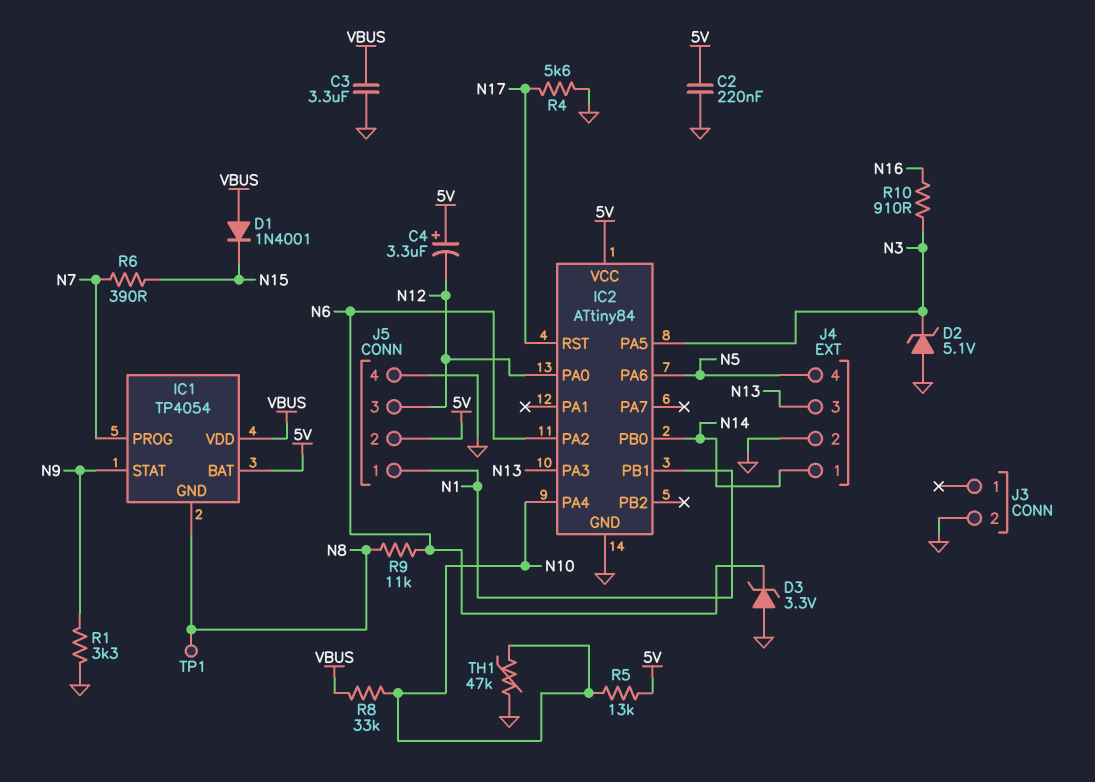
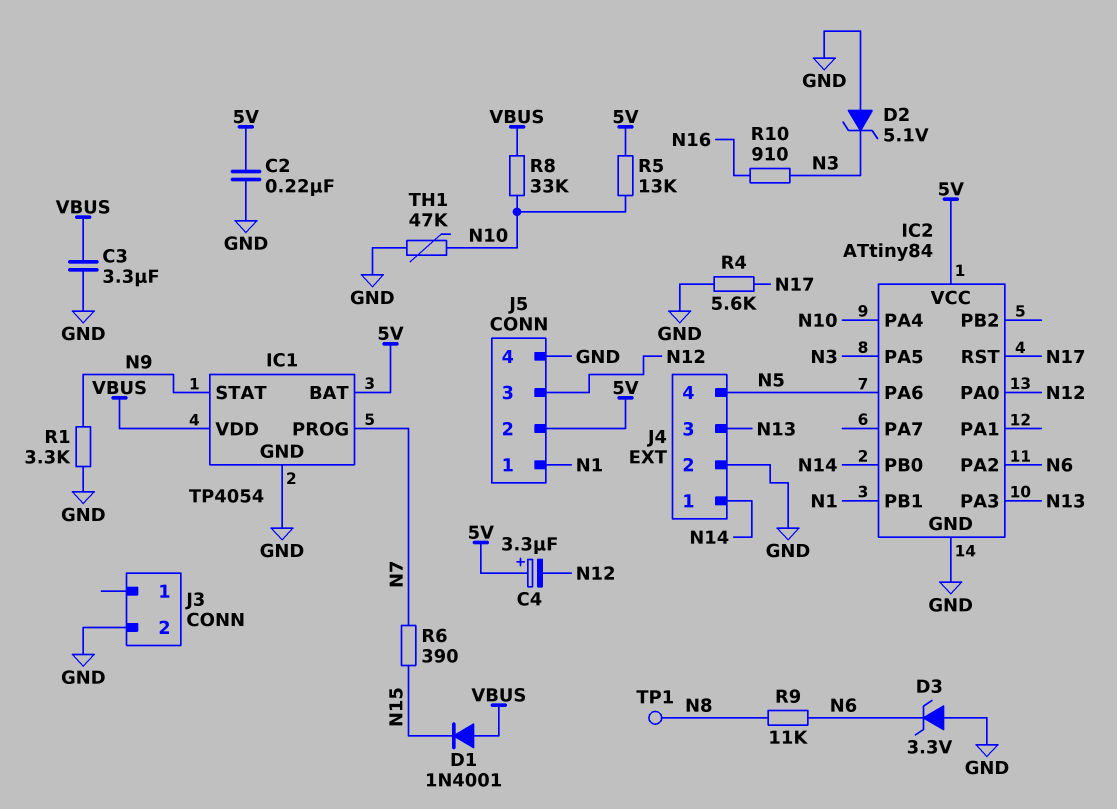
IC1 pin GND: N8 -> GND

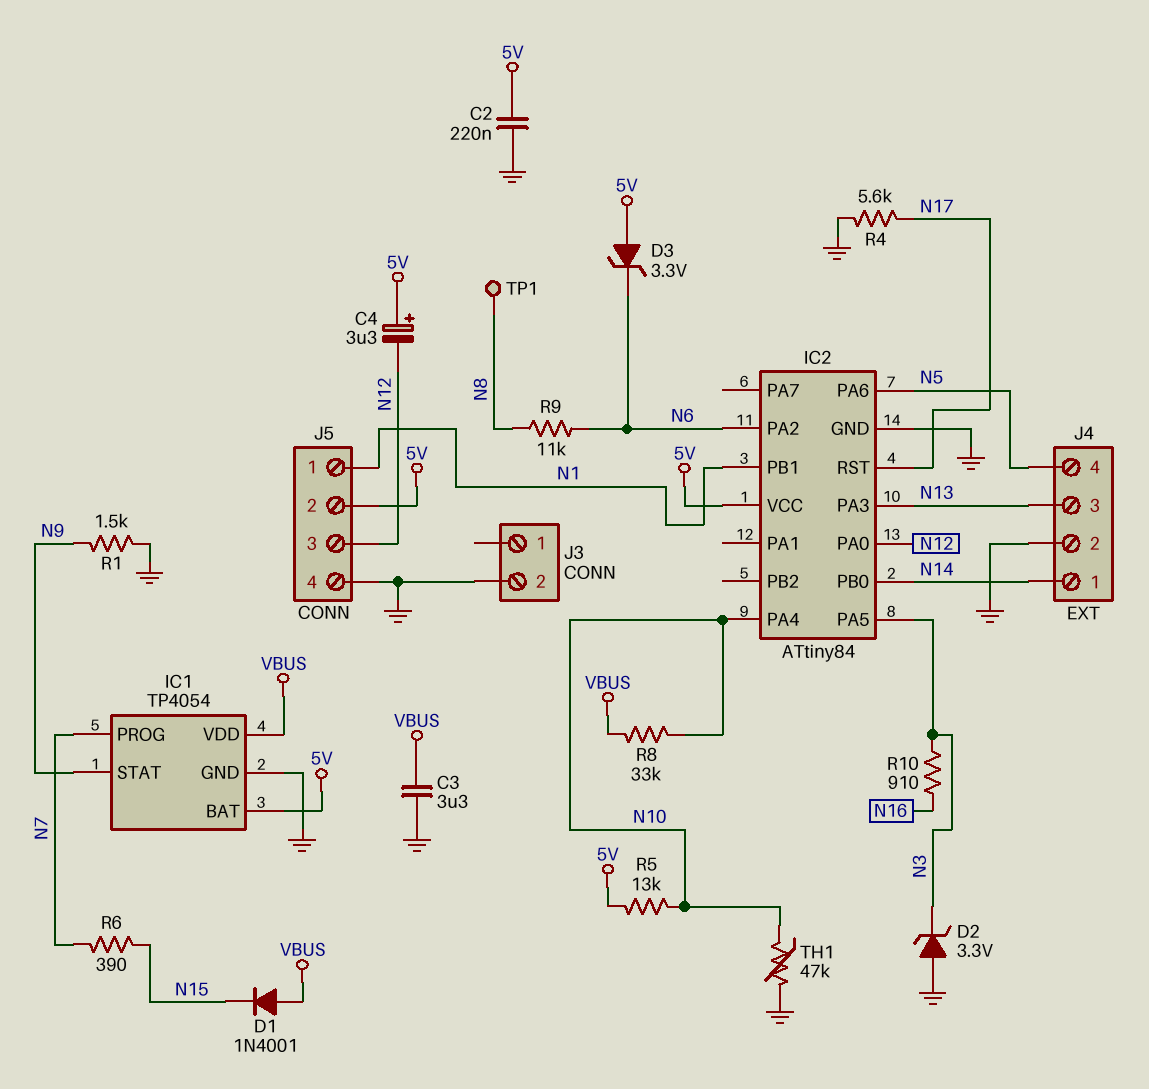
D2: zener 5.1V (A GND, K N3) -> zener 3.3V (A GND, K N3)
D3: zener 3.3V (A GND, K N6) -> zener 3.3V (A 5V, K N6)
R1: 3.3k (GND, N9) -> 1.5k (GND, N9)

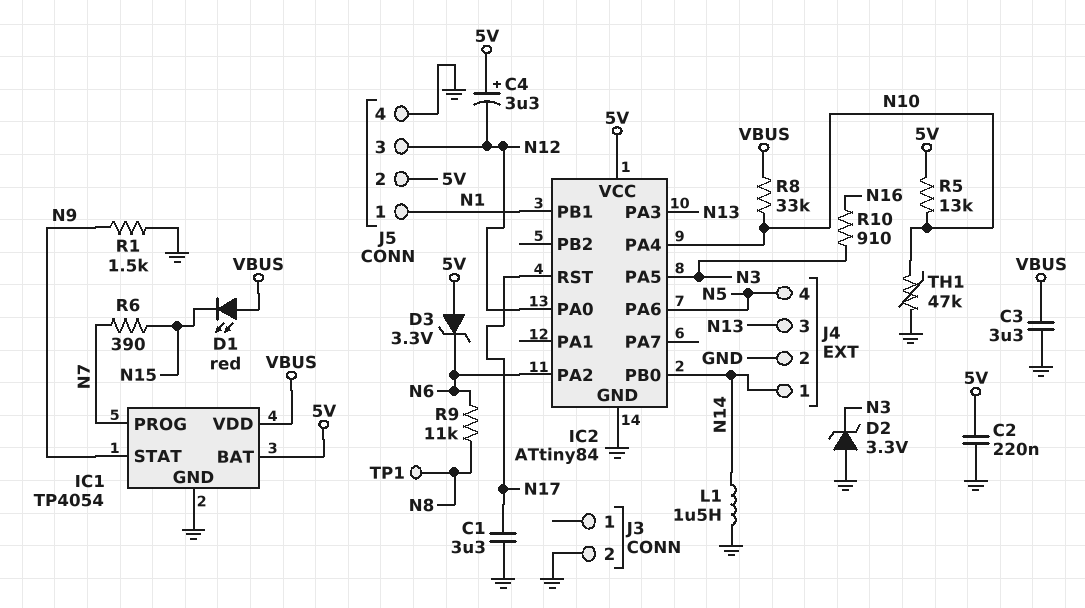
C1: none -> 3.3uF (GND, N17)
D1: diode 1N4001 (A VBUS, K N15) -> LED red (A VBUS, K N15)
L1: none -> 1.5uH (GND, N14)
R4: 5.6k (GND, N17) -> none

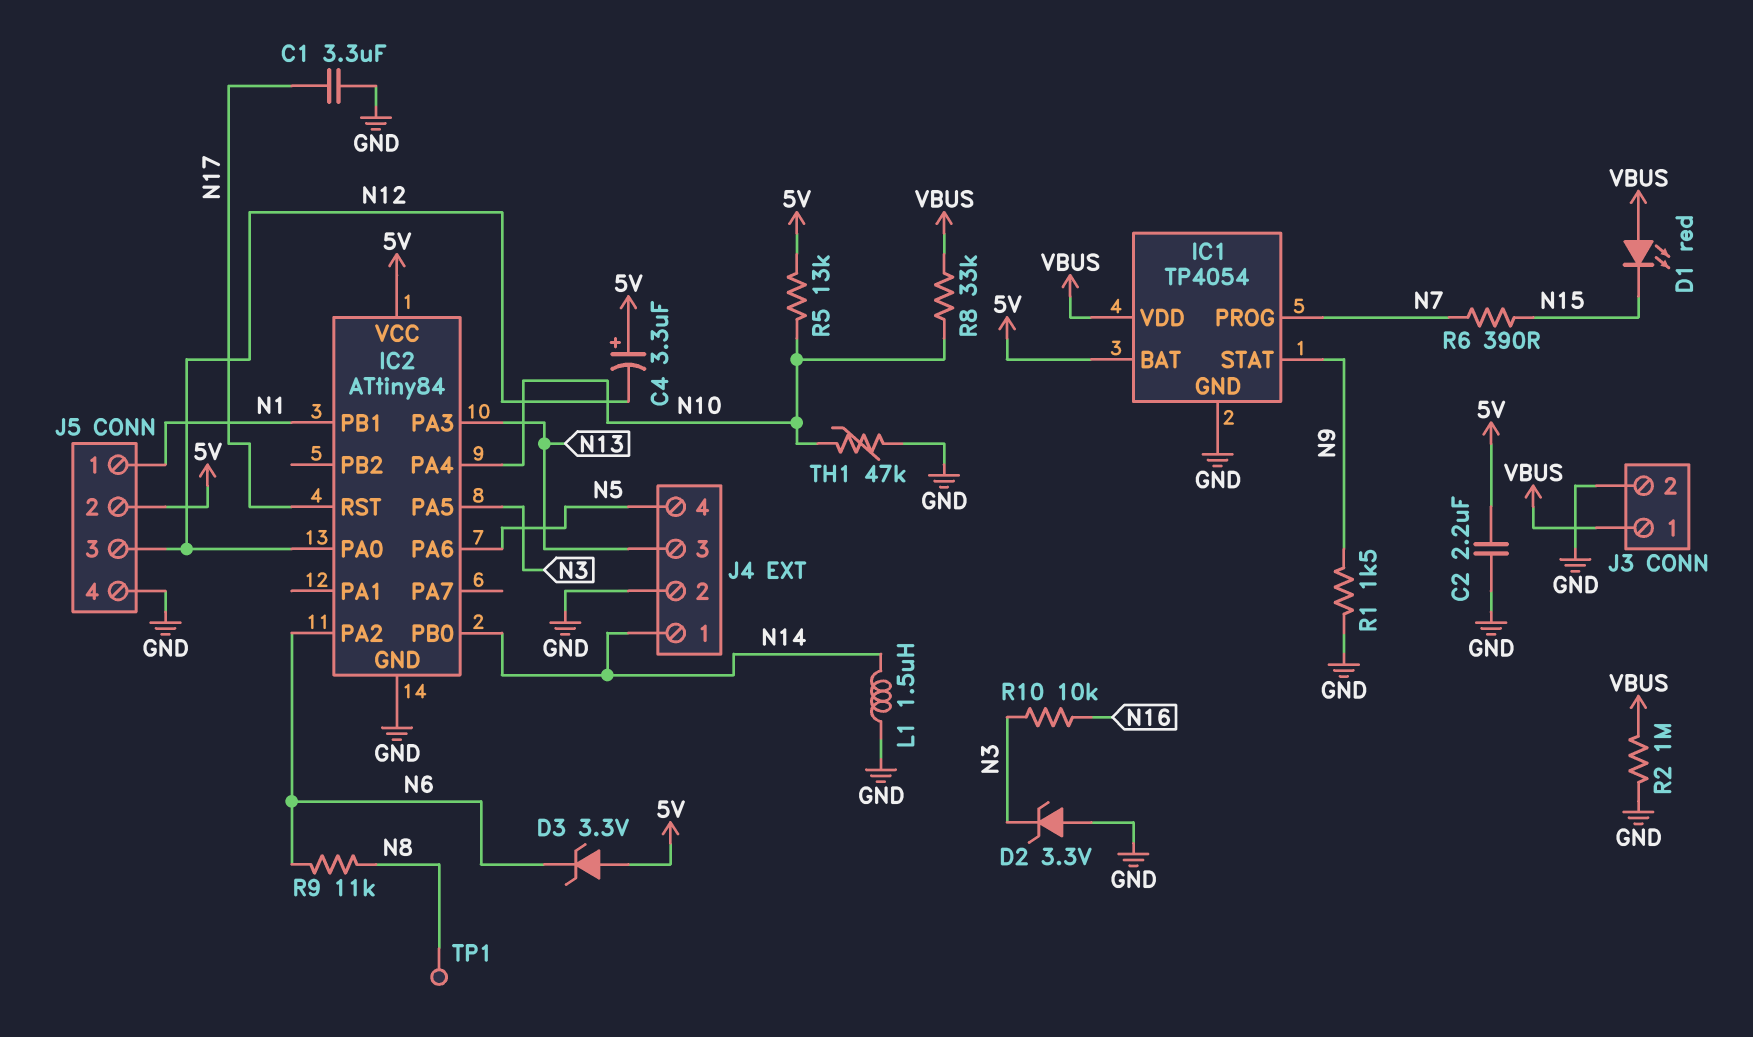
C2: 220nF (5V, GND) -> 2.2uF (5V, GND)
C3: 3.3uF (GND, VBUS) -> none
J3 pin 1: none -> VBUS
R2: none -> 1M (GND, VBUS)
R10: 910 (N3, N16) -> 10k (N3, N16)

